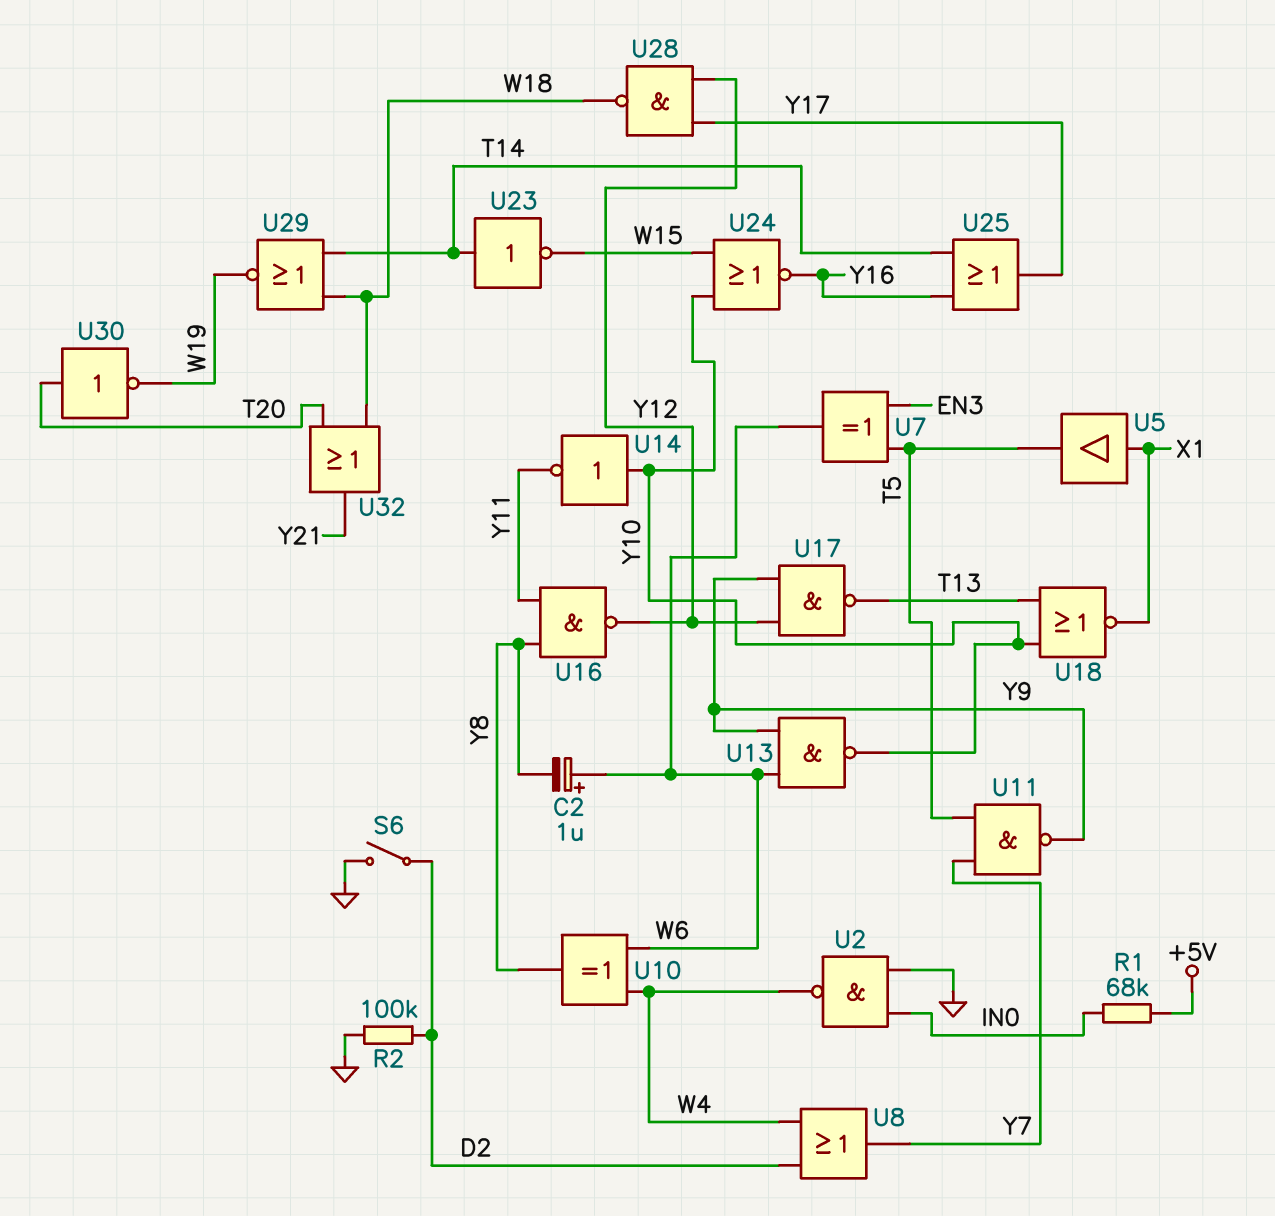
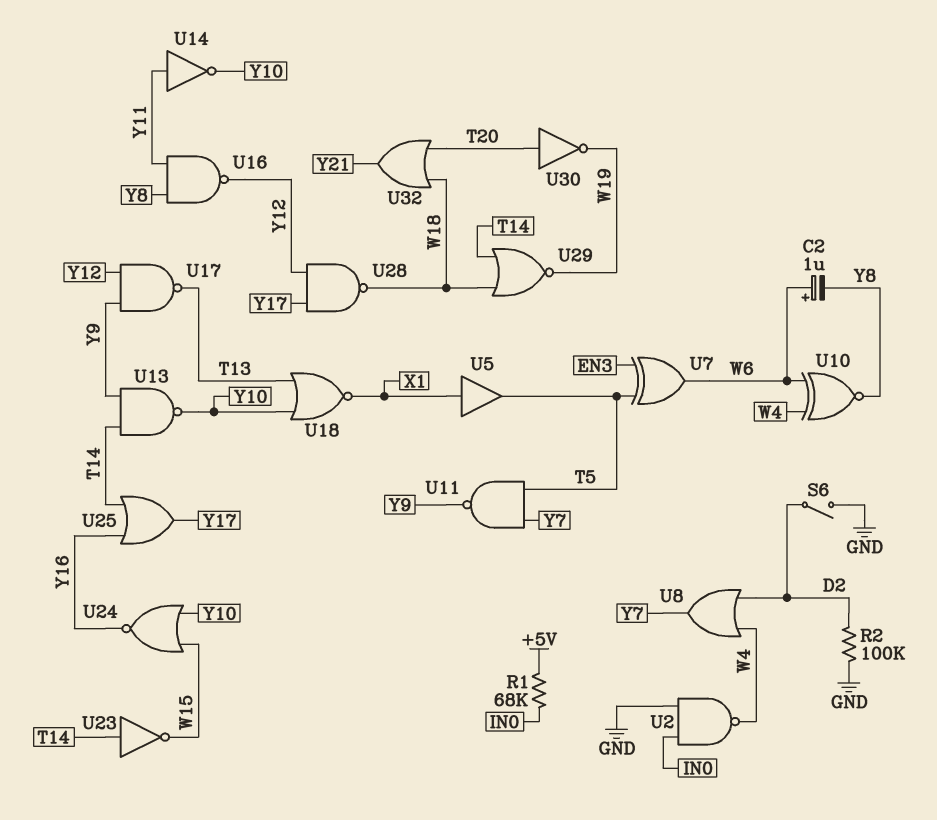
U10: XOR (in W4, in W6, out Y8) -> XNOR (in W4, in W6, out Y8)
U13: NAND (in W6, in Y9, out Y10) -> NAND (in T14, in Y9, out Y10)
U14: NOT (in Y10, out Y11) -> NOT (in Y11, out Y10)

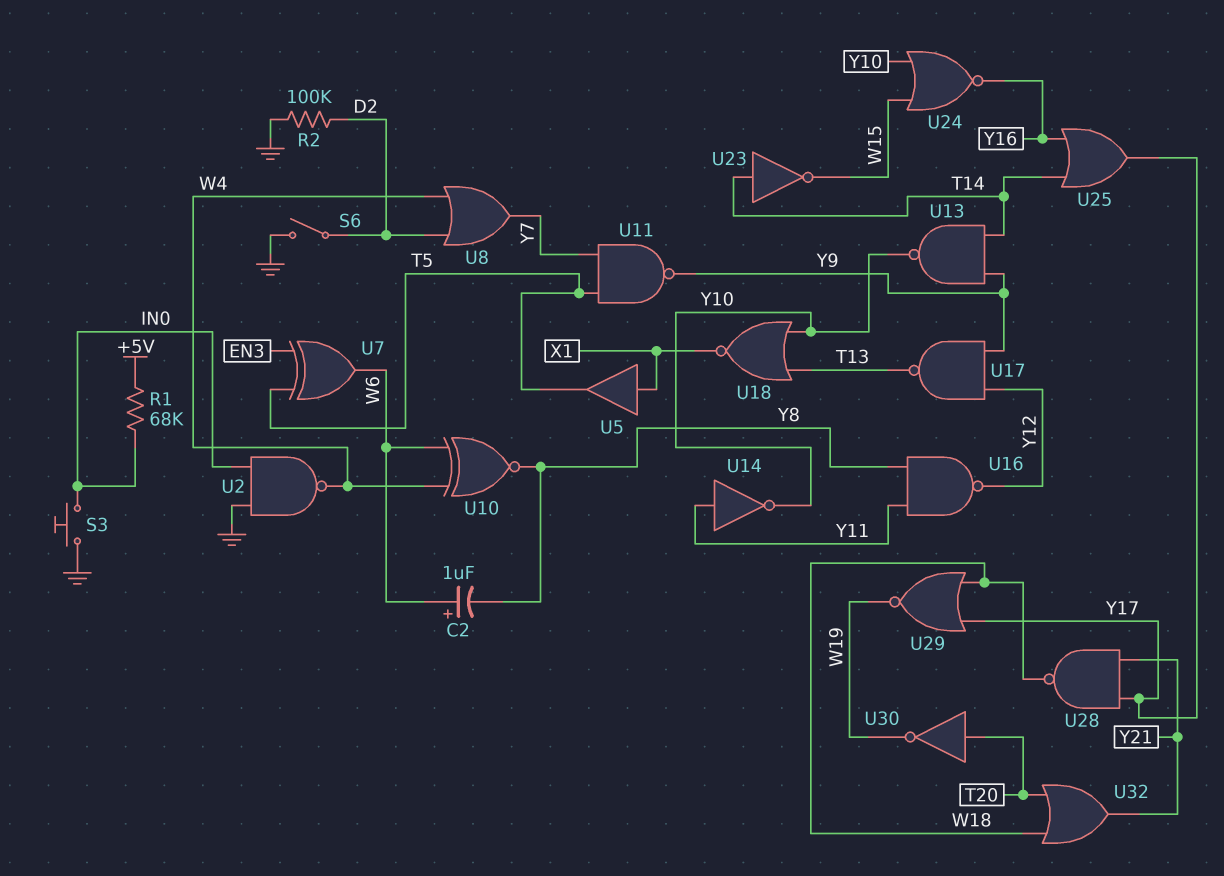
S3: none -> button (GND, IN0)
U28: NAND (in Y12, in Y17, out W18) -> NAND (in Y17, in Y21, out W18)
U29: NOR (in T14, in W18, out W19) -> NOR (in W18, in Y17, out W19)

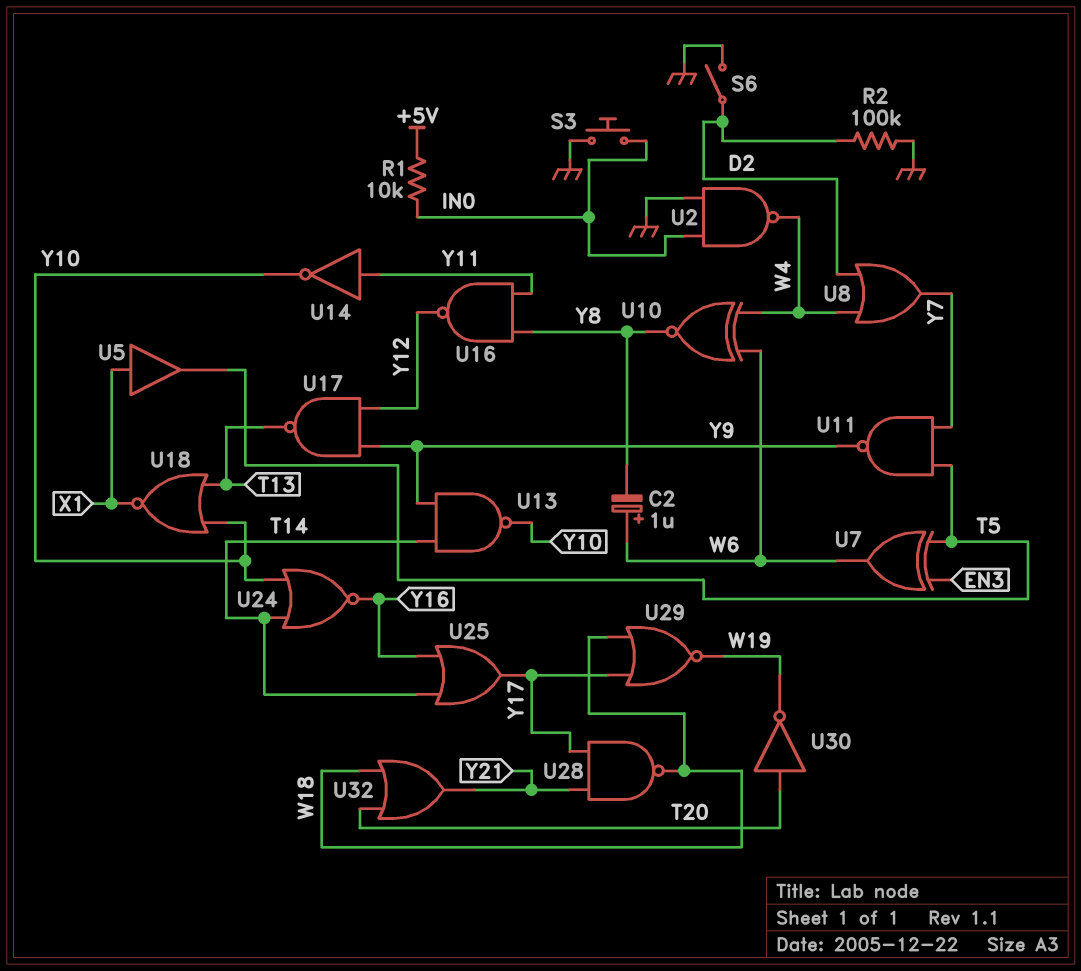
R1: 68k (+5V, IN0) -> 10k (+5V, IN0)
U23: NOT (in T14, out W15) -> none
U24: NOR (in W15, in Y10, out Y16) -> NOR (in T14, in Y10, out Y16)

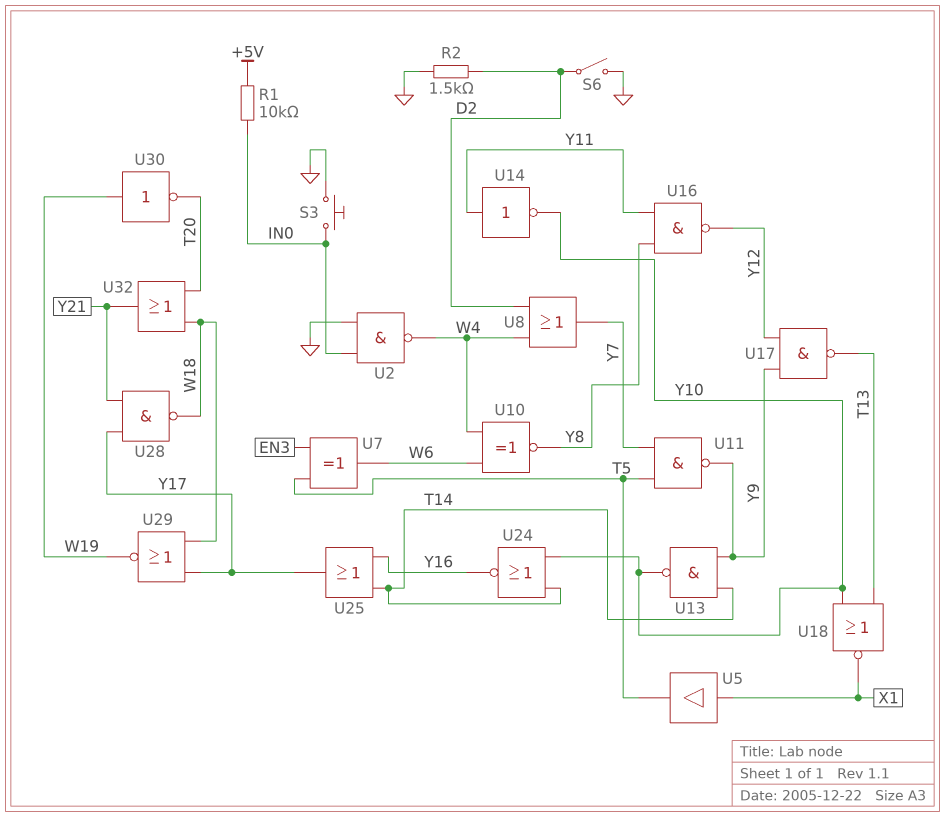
C2: 1uF (plus W6, minus Y8) -> none
R2: 100k (D2, GND) -> 1.5k (D2, GND)
U30: NOT (in T20, out W19) -> NOT (in W19, out T20)

